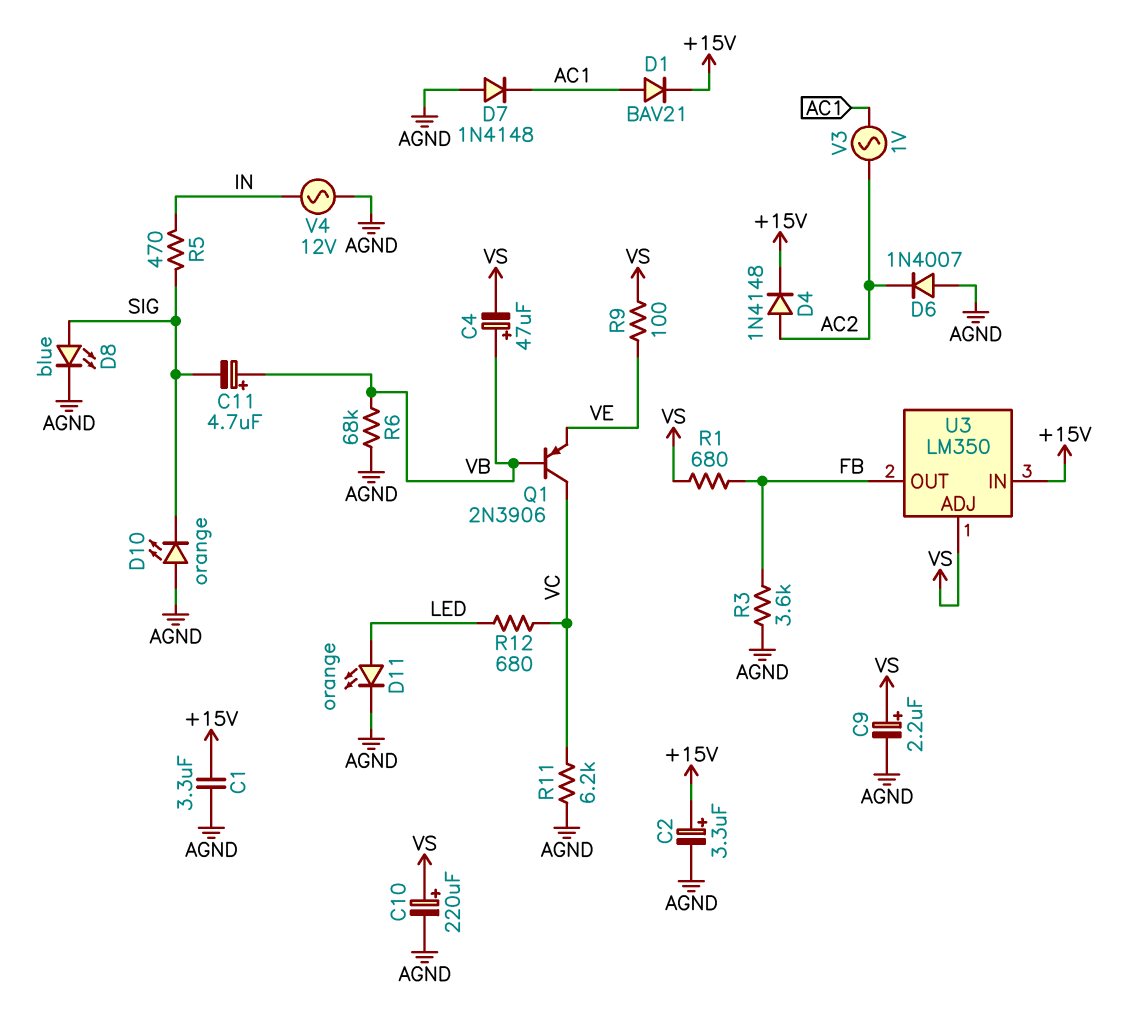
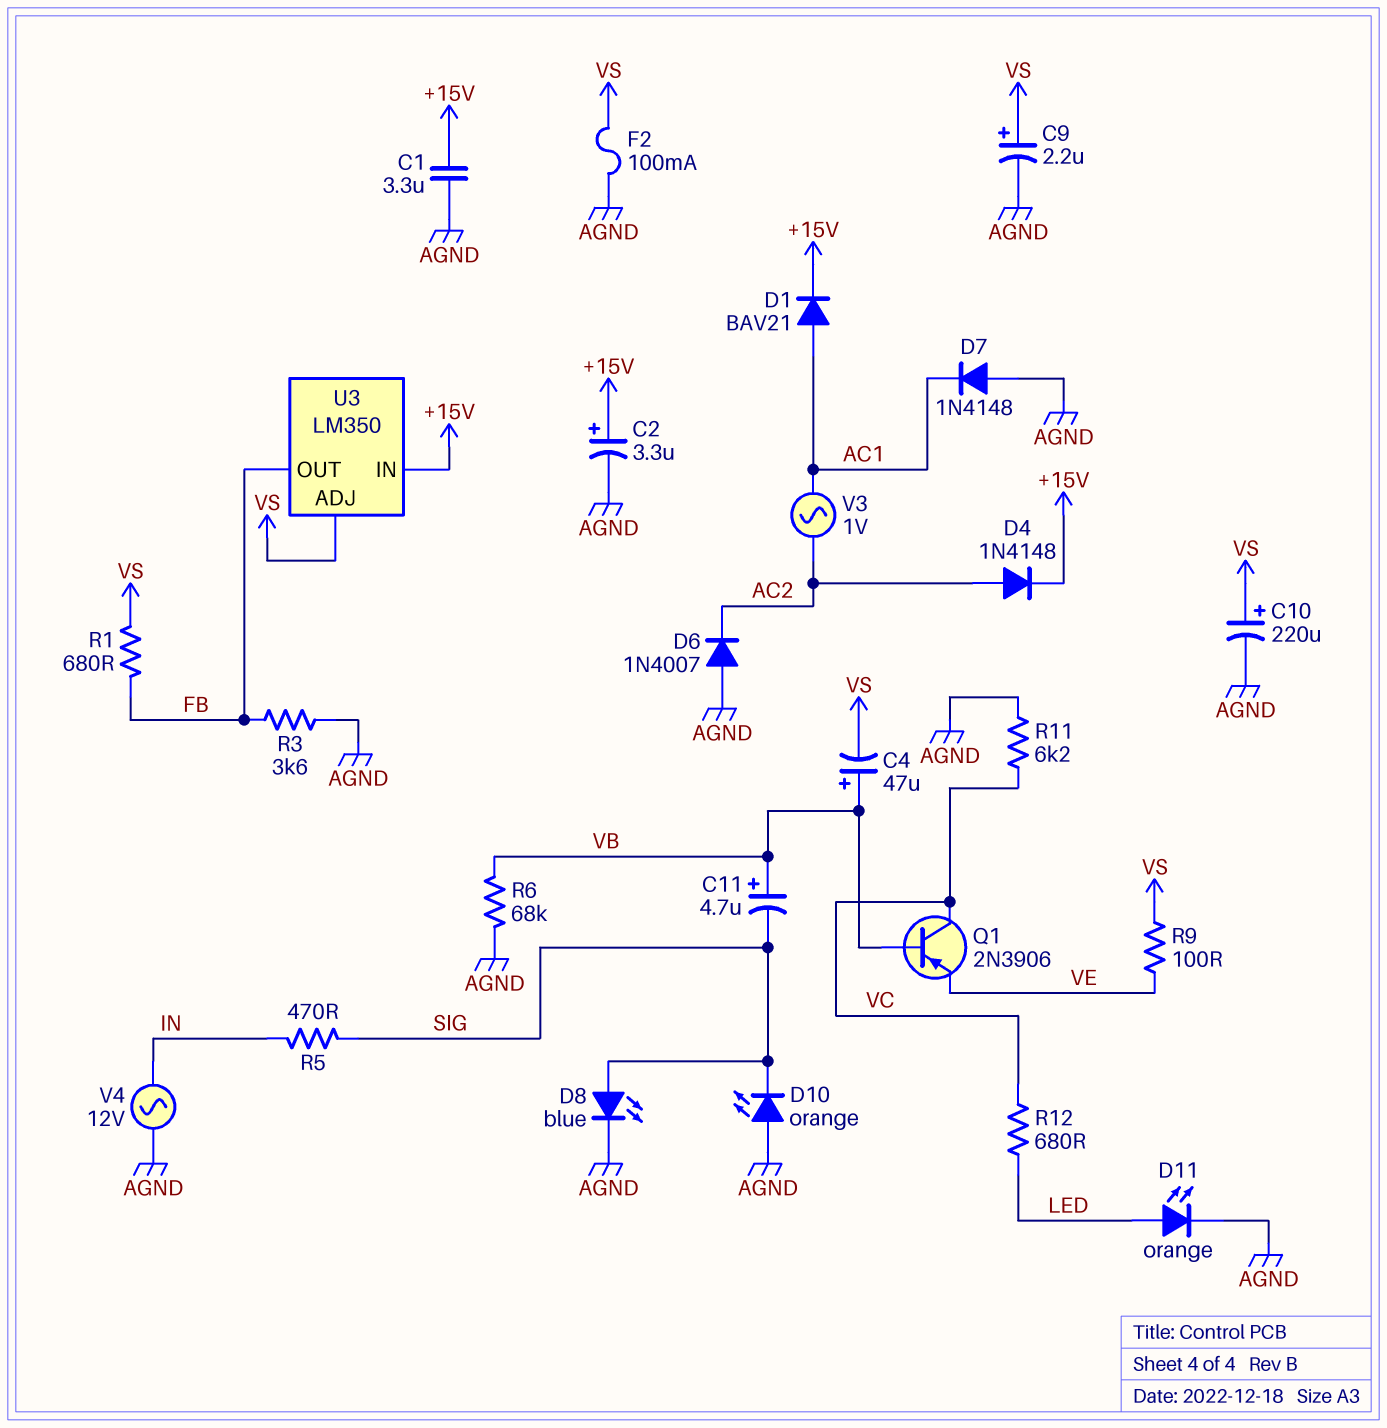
F2: none -> 100mA (AGND, VS)

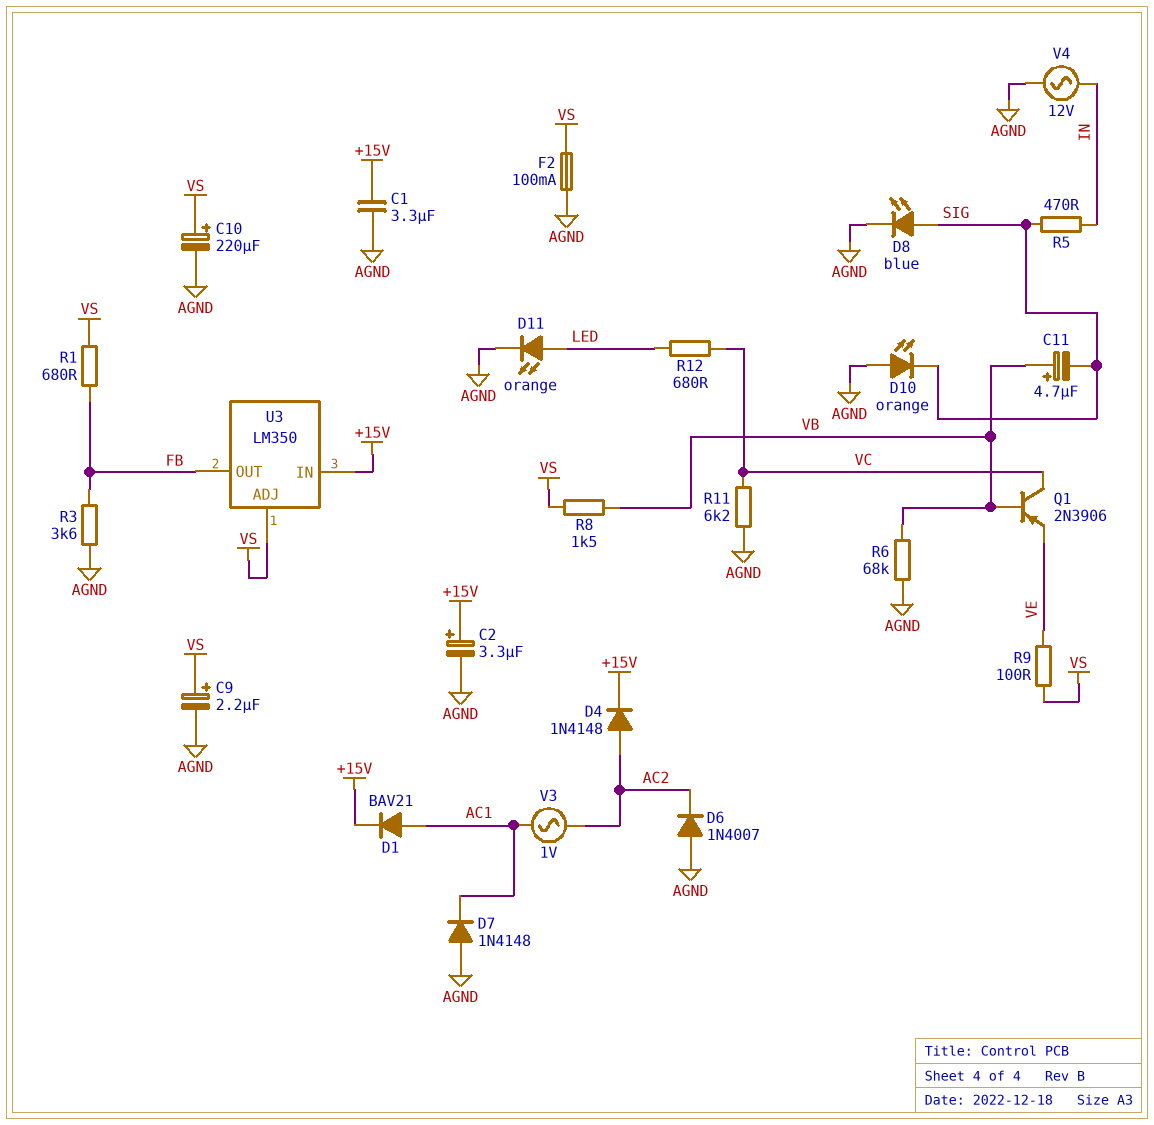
C4: 47uF (plus VB, minus VS) -> none
R8: none -> 1.5k (VB, VS)

